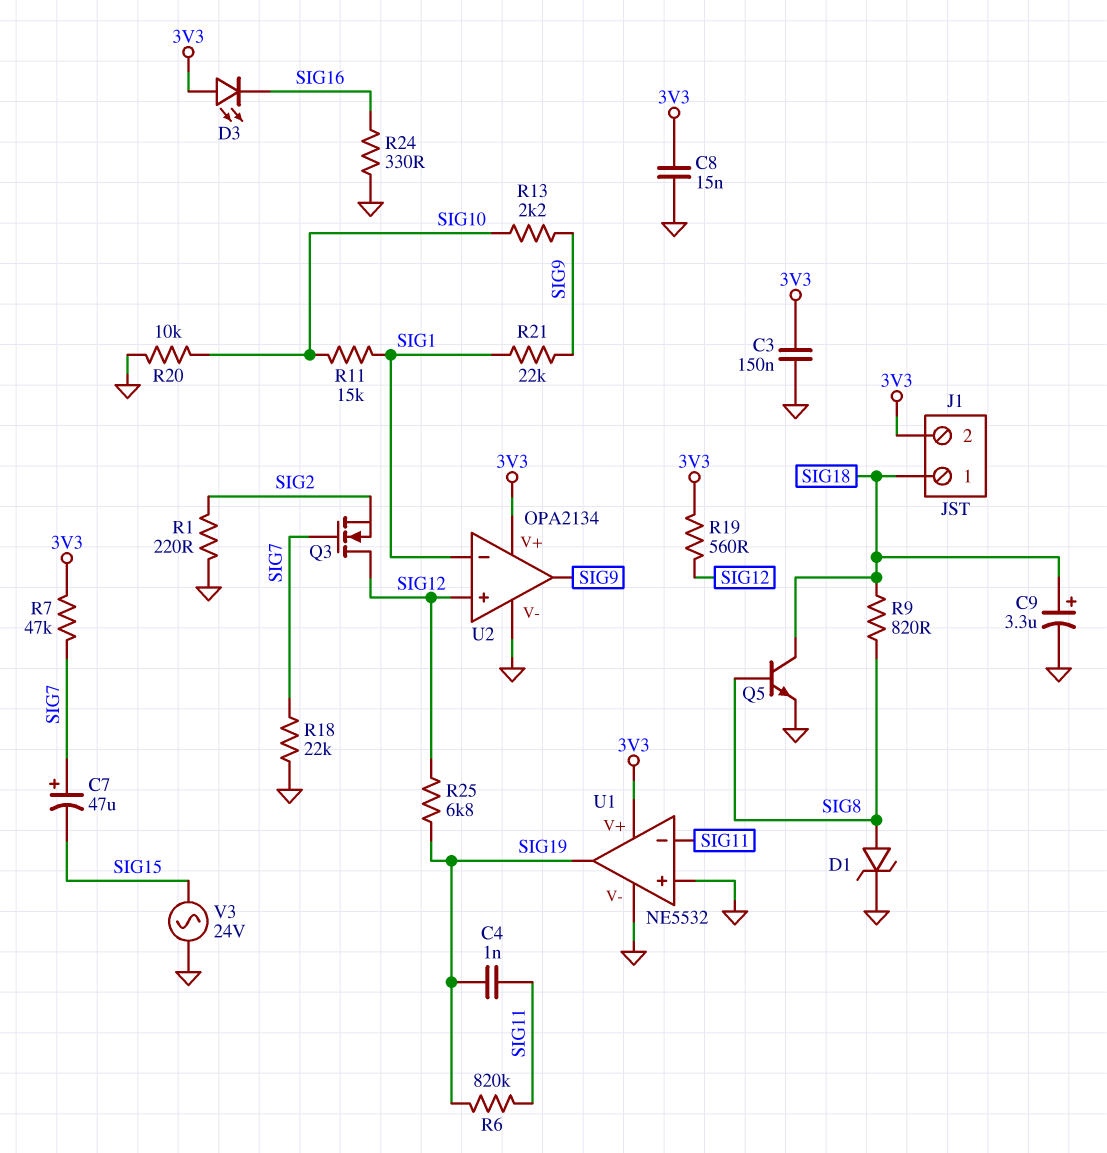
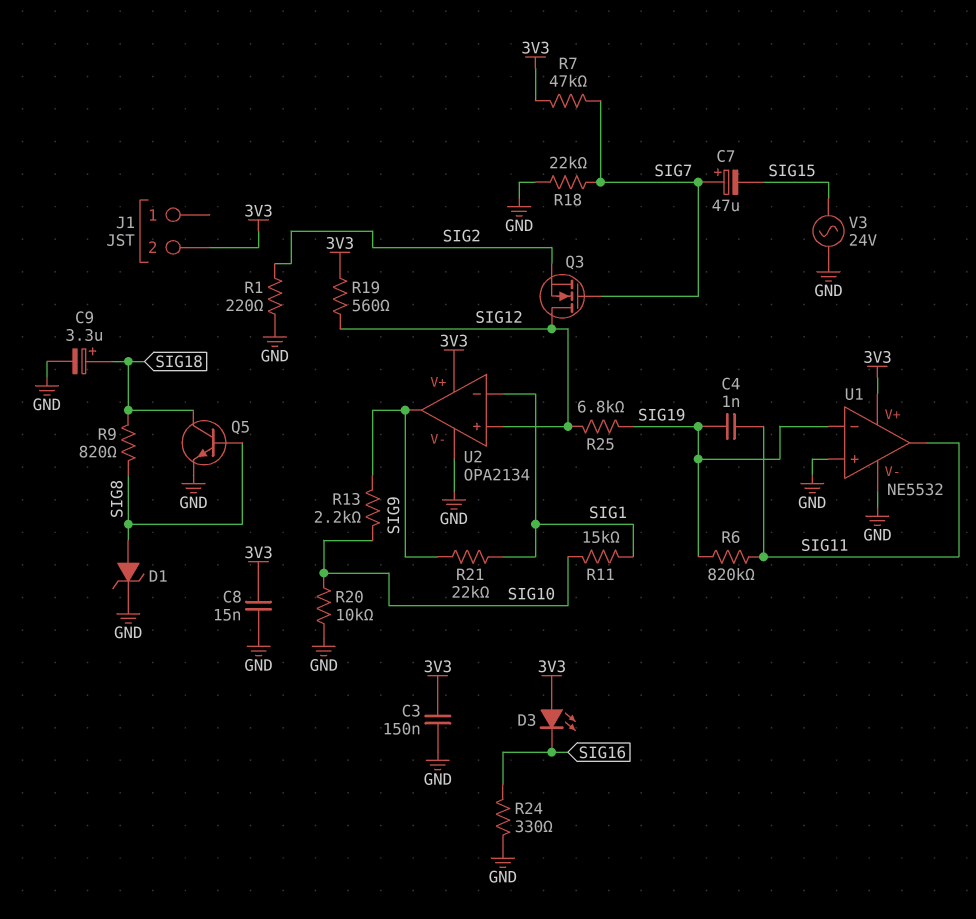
J1 pin 1: SIG18 -> none
U1 pin in-: SIG11 -> SIG19
U1 pin out: SIG19 -> SIG11

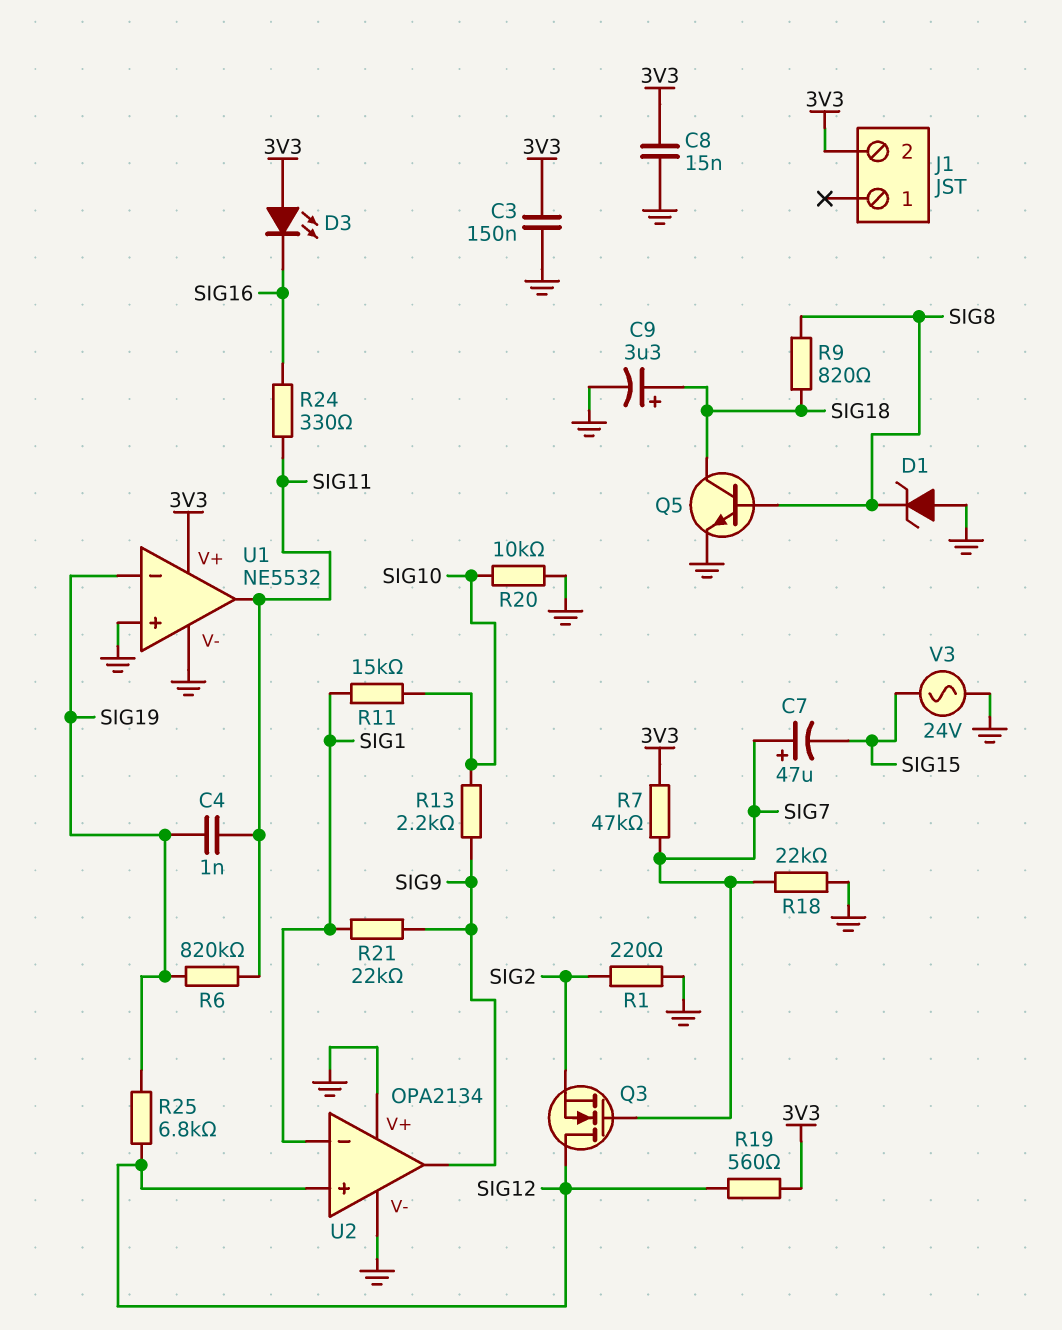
D1: zener (A SIG8, K GND) -> zener (A GND, K SIG8)
R24: 330 (GND, SIG16) -> 330 (SIG11, SIG16)
U2 pin V+: 3V3 -> GND

